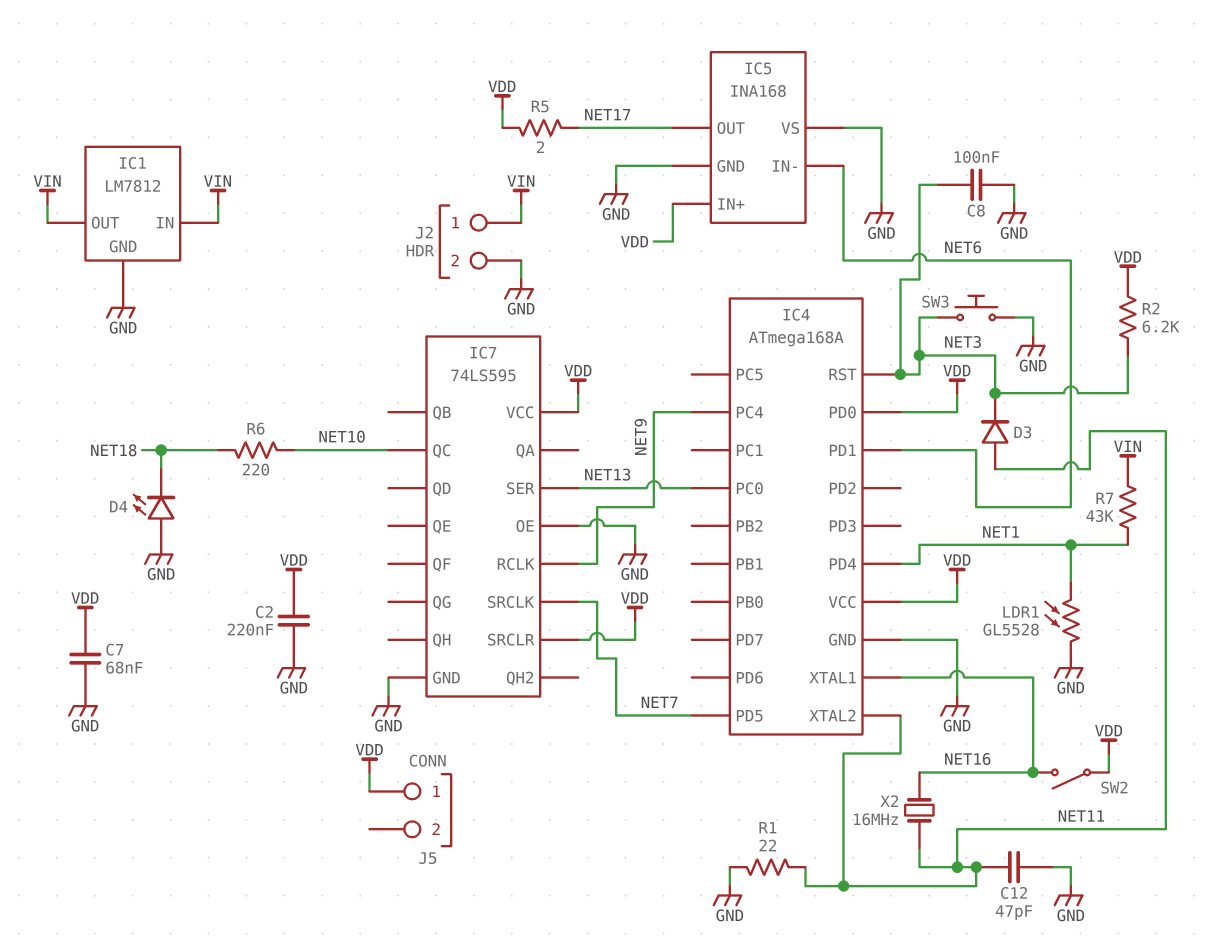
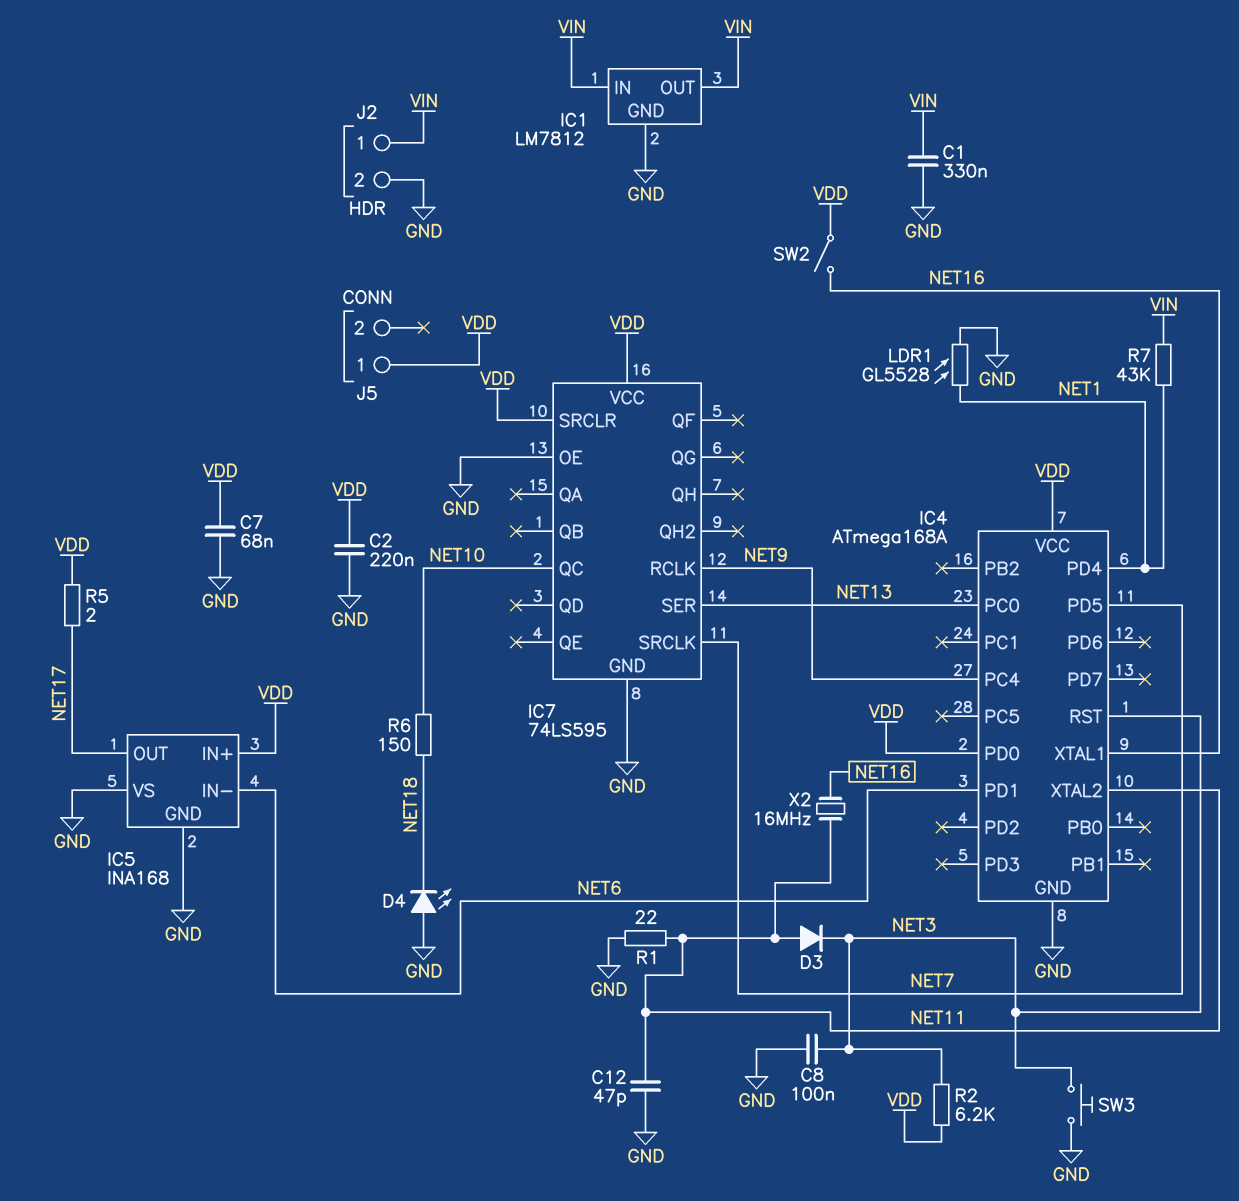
C1: none -> 330nF (GND, VIN)
R6: 220 (NET10, NET18) -> 150 (NET10, NET18)

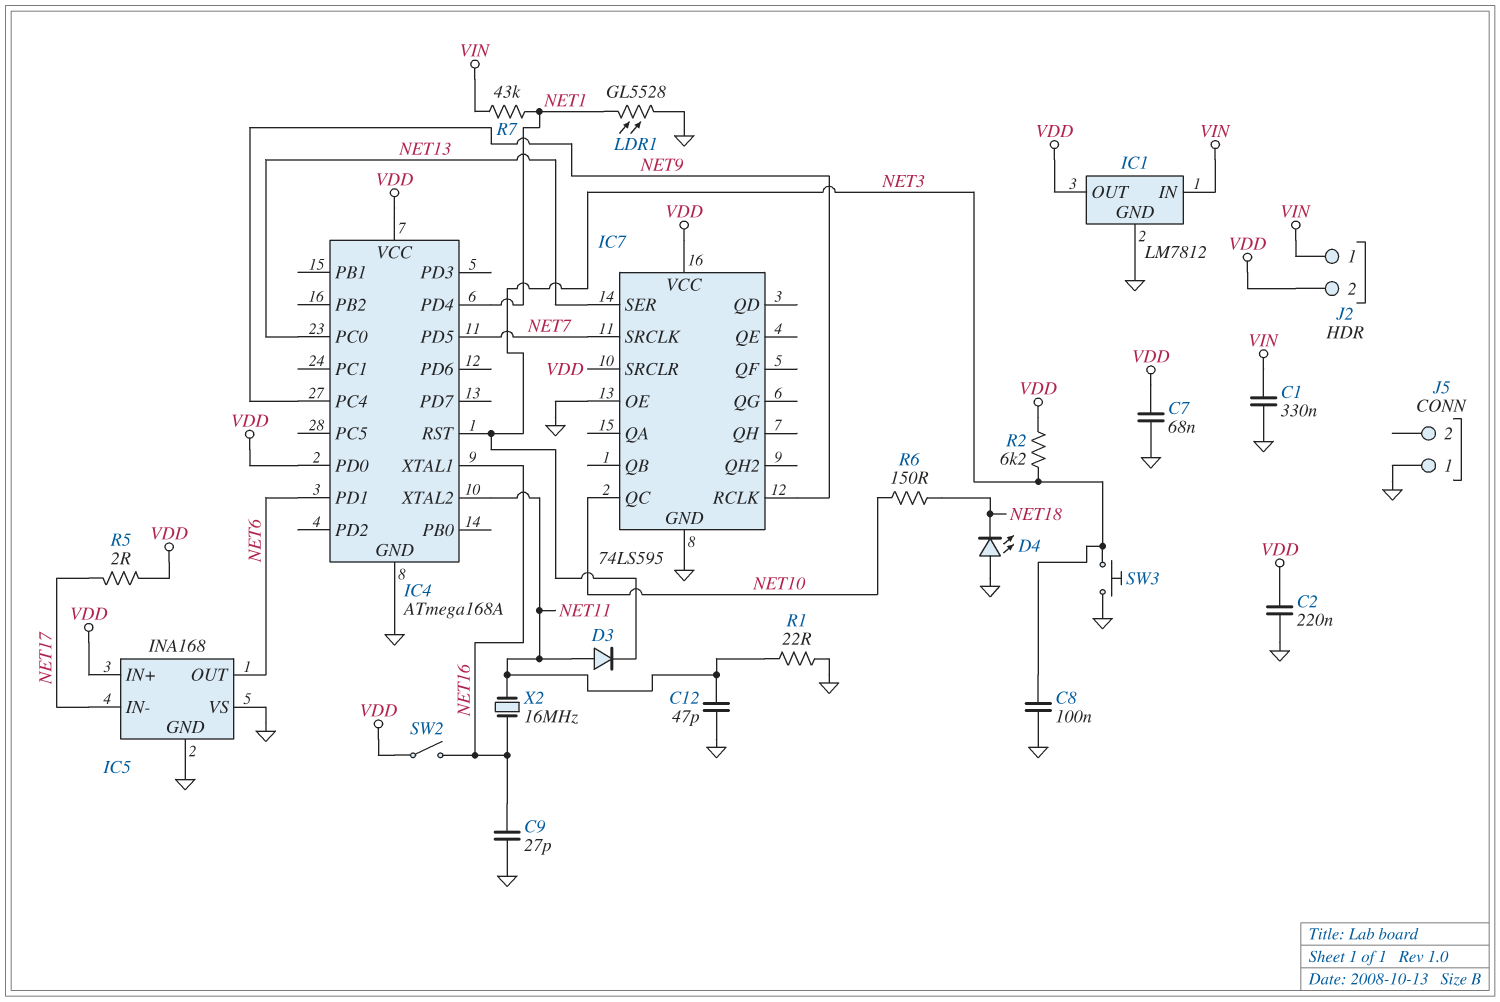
C9: none -> 27pF (GND, NET16)
IC1 pin OUT: VIN -> VDD
IC5 pin IN-: NET6 -> NET17
IC5 pin OUT: NET17 -> NET6
J2 pin 2: GND -> VDD
J5 pin 1: VDD -> GND

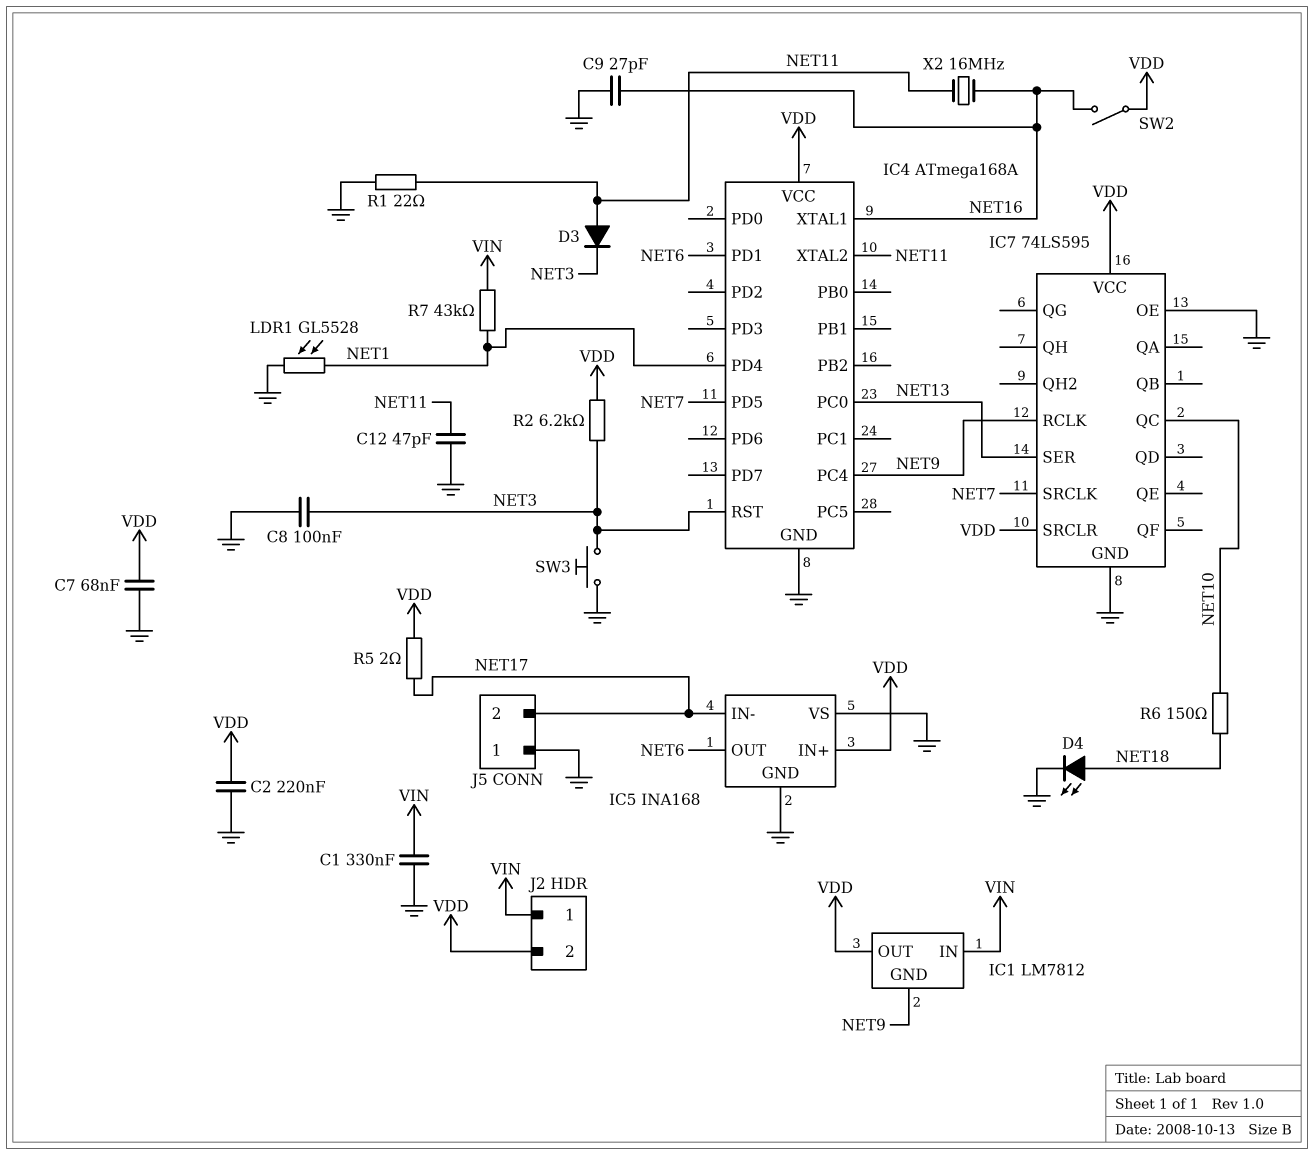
D4: LED (A GND, K NET18) -> LED (A NET18, K GND)
IC1 pin GND: GND -> NET9
IC4 pin PD0: VDD -> none
J5 pin 2: none -> NET17

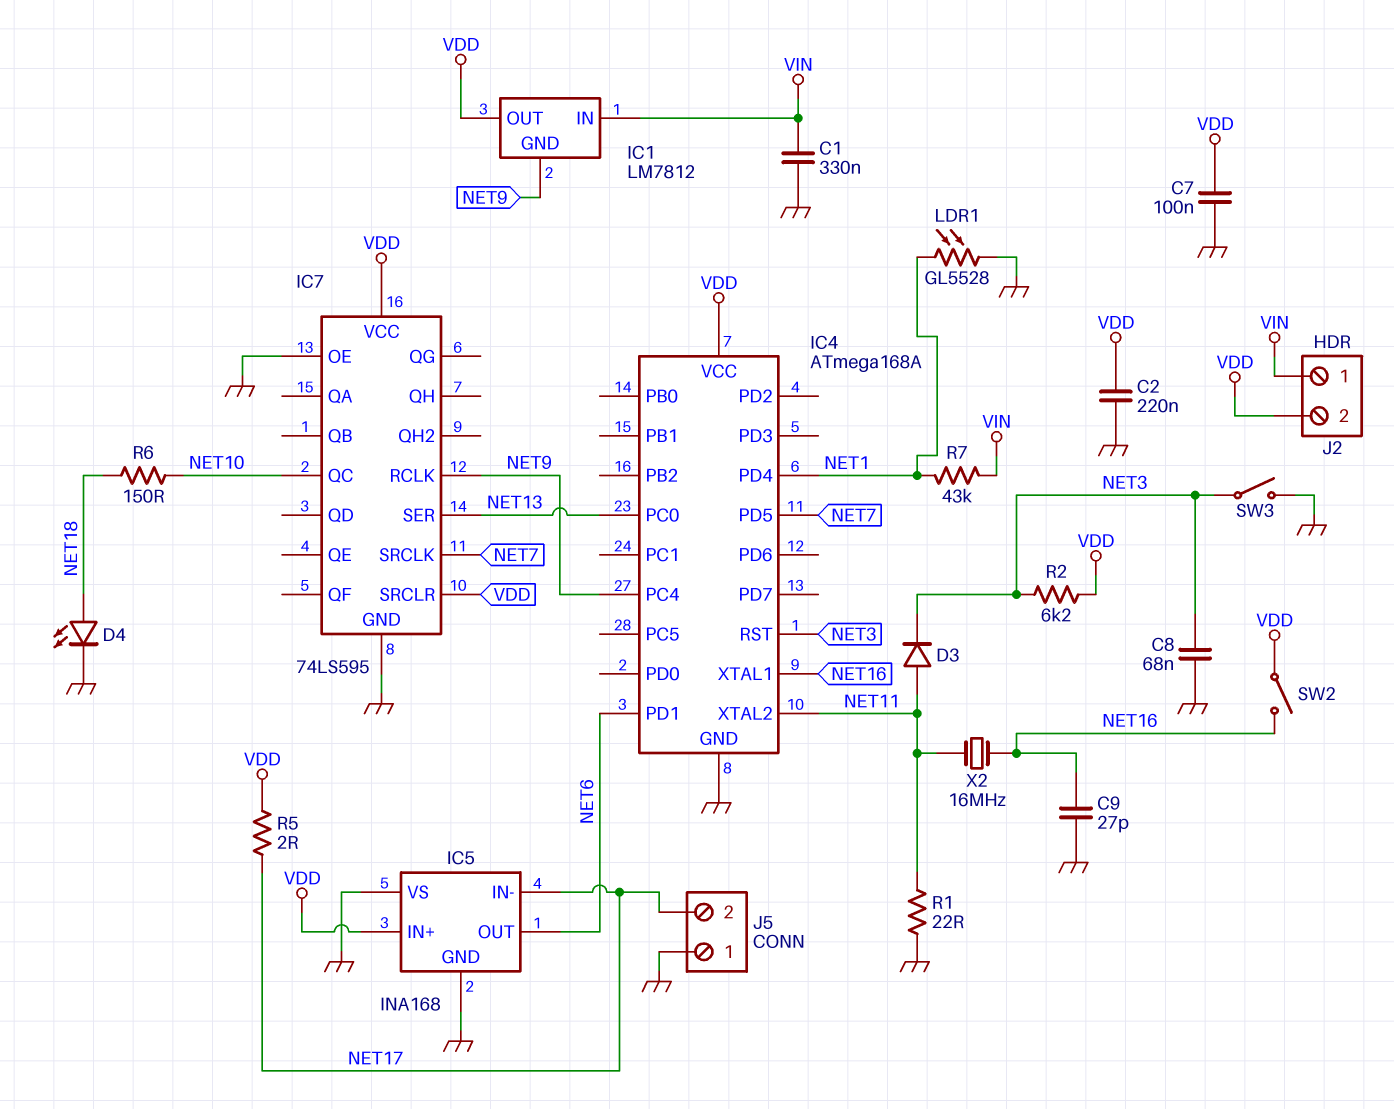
C7: 68nF (GND, VDD) -> 100nF (GND, VDD)
C8: 100nF (GND, NET3) -> 68nF (GND, NET3)
C12: 47pF (GND, NET11) -> none
SW3: button (GND, NET3) -> switch (GND, NET3)

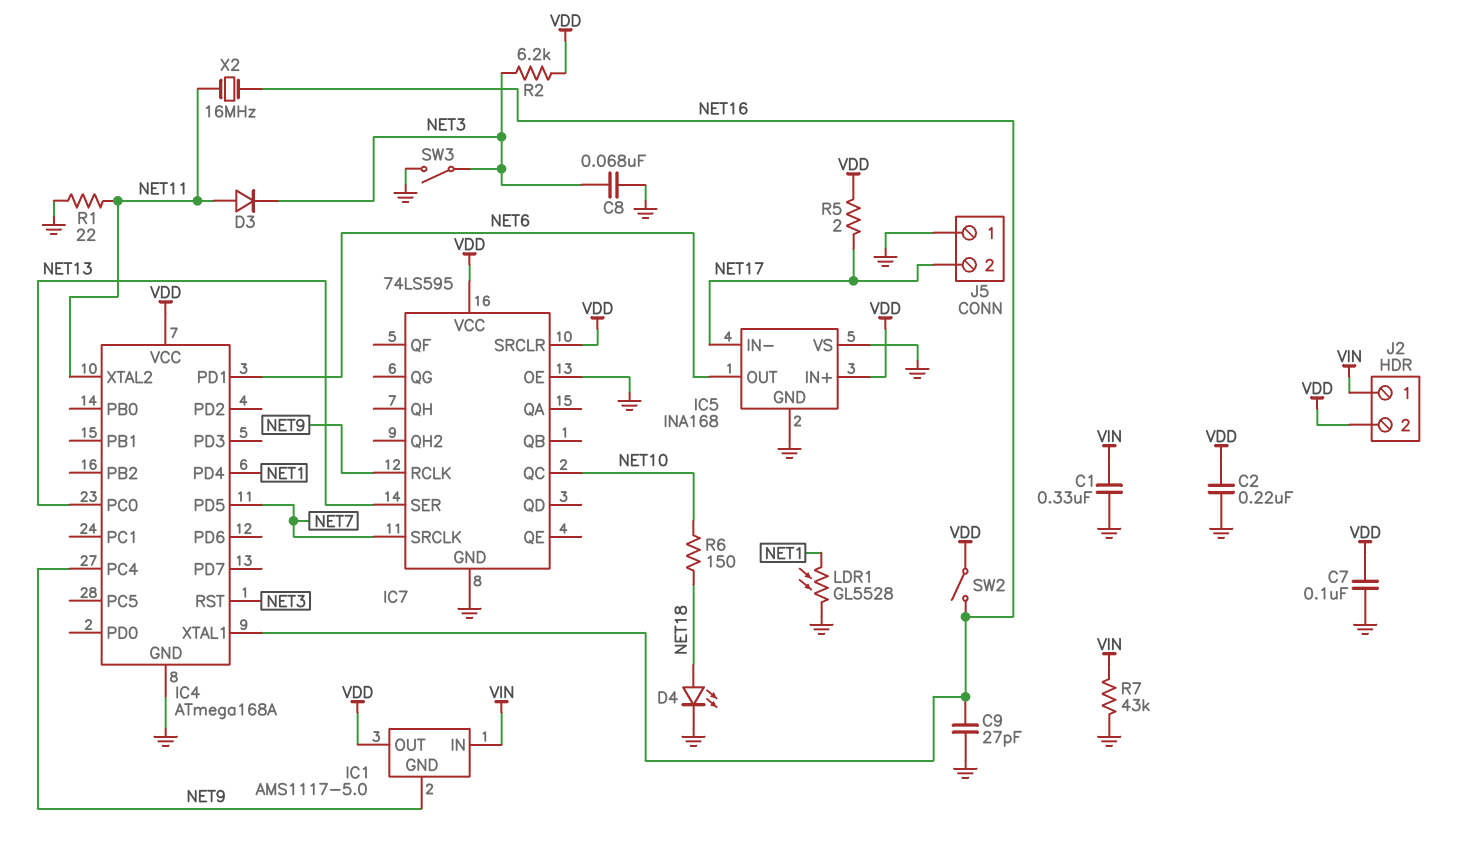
IC1: LM7812 -> AMS1117-5.0
R7: 43k (NET1, VIN) -> 43k (GND, VIN)

